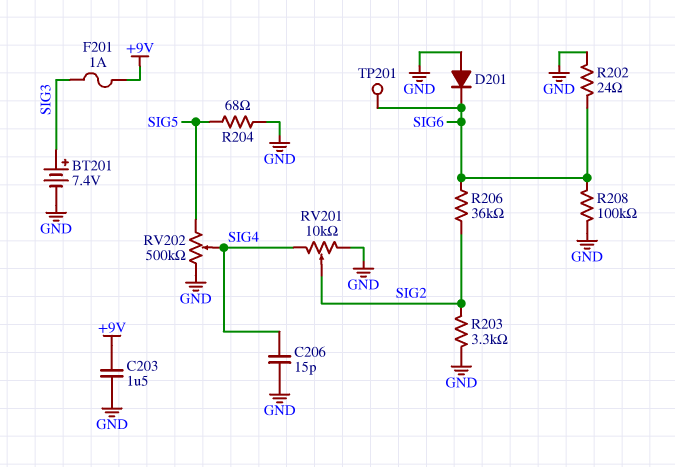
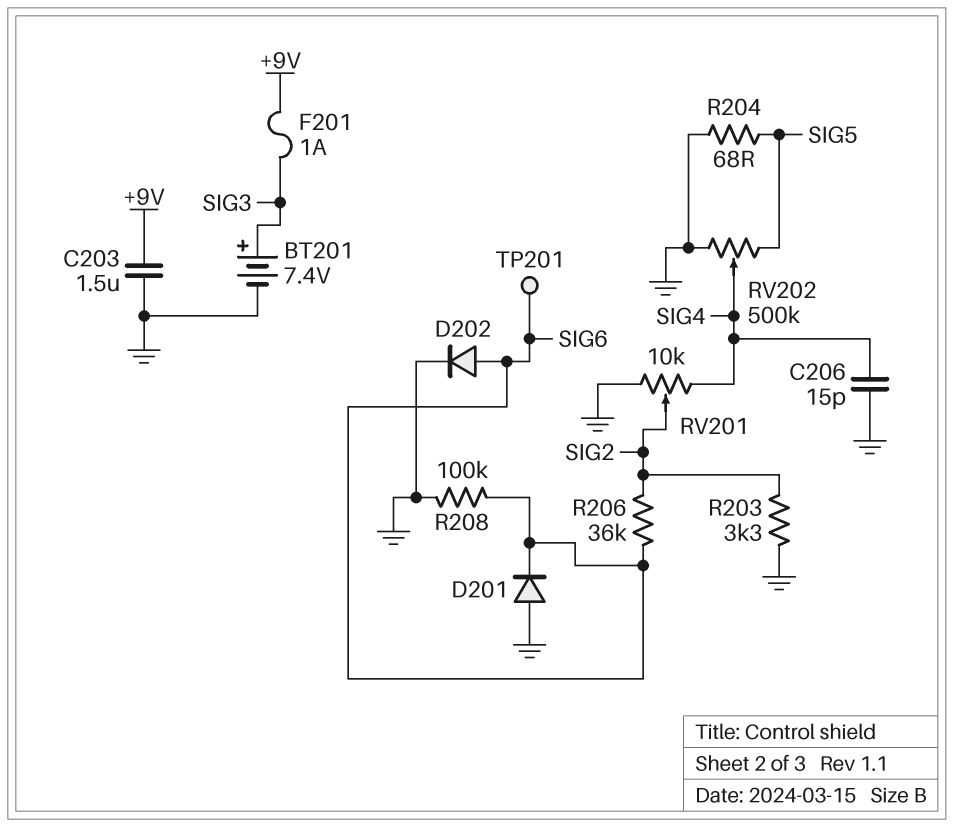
D202: none -> diode (A SIG6, K GND)
R202: 24 (GND, SIG6) -> none

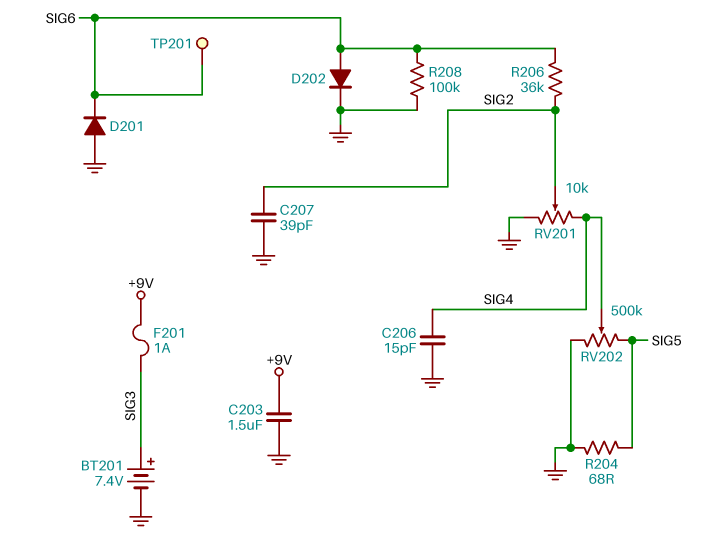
C207: none -> 39pF (GND, SIG2)
R203: 3.3k (GND, SIG2) -> none

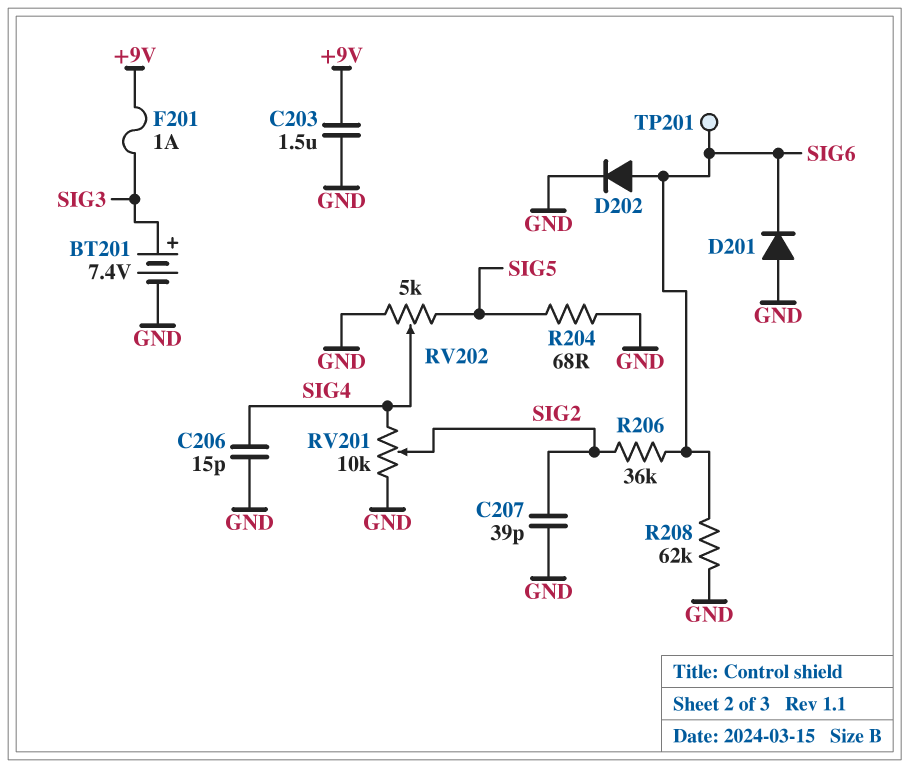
R208: 100k (GND, SIG6) -> 62k (GND, SIG6)
RV202: 500k (GND, SIG5, wiper SIG4) -> 5k (GND, SIG5, wiper SIG4)

